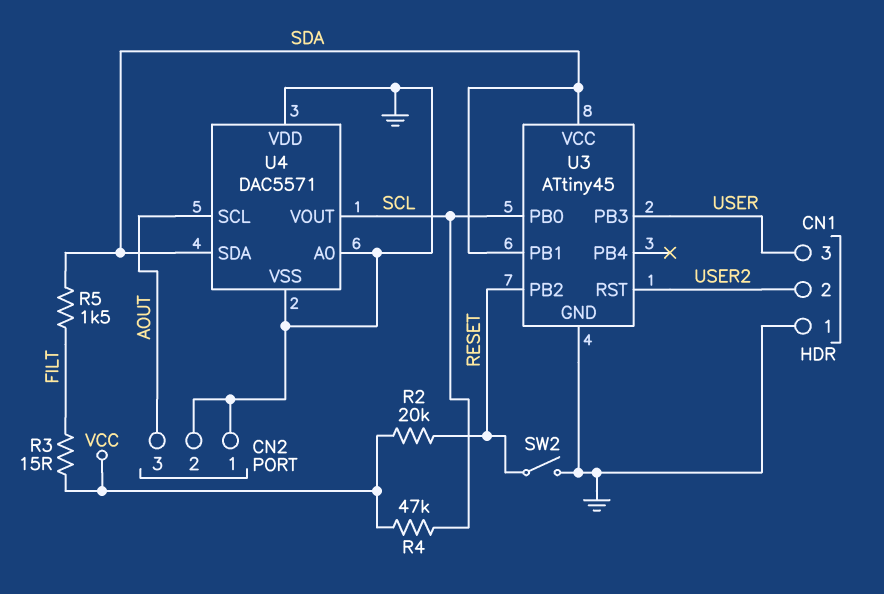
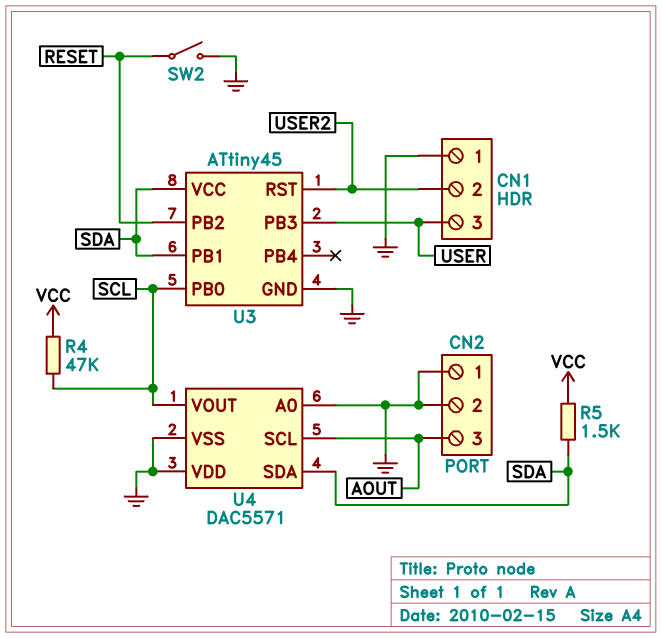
R2: 20k (RESET, VCC) -> none
R3: 15 (FILT, VCC) -> none
R5: 1.5k (FILT, SDA) -> 1.5k (SDA, VCC)

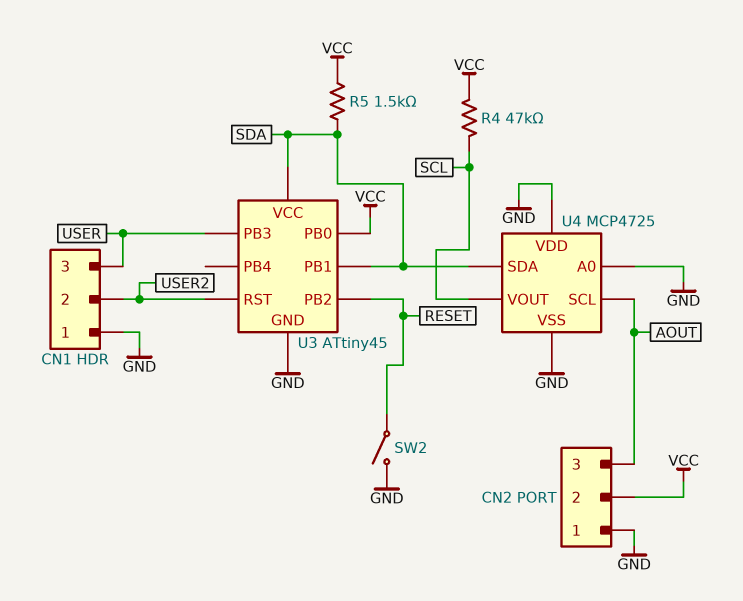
CN2 pin 2: GND -> VCC
U3 pin PB0: SCL -> VCC
U4: DAC5571 -> MCP4725

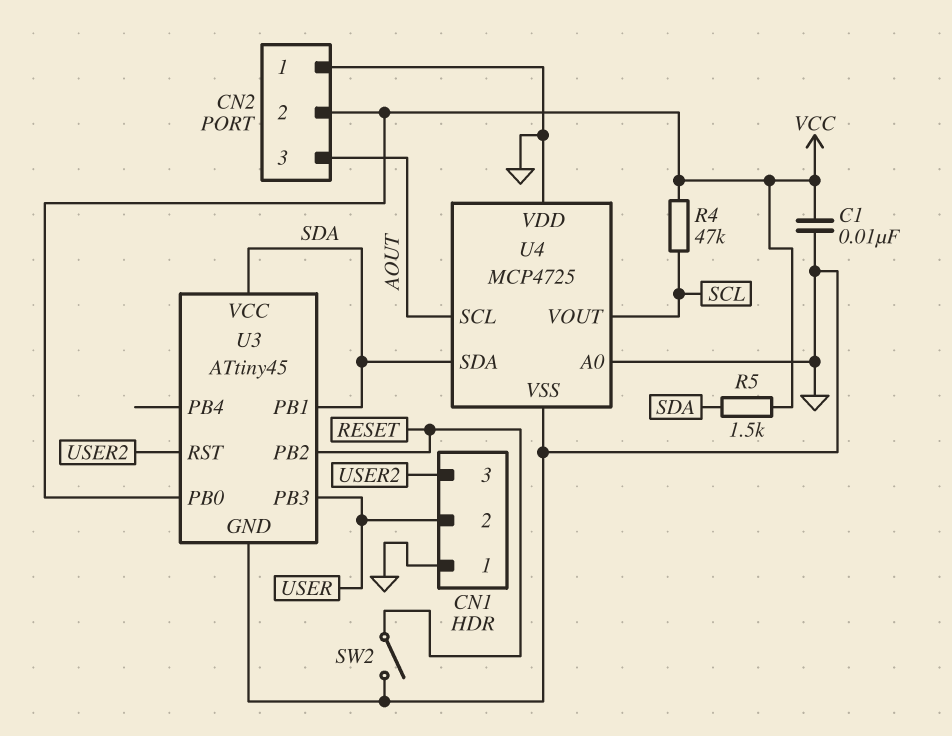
C1: none -> 10nF (GND, VCC)
CN1 pin 2: USER2 -> USER
CN1 pin 3: USER -> USER2

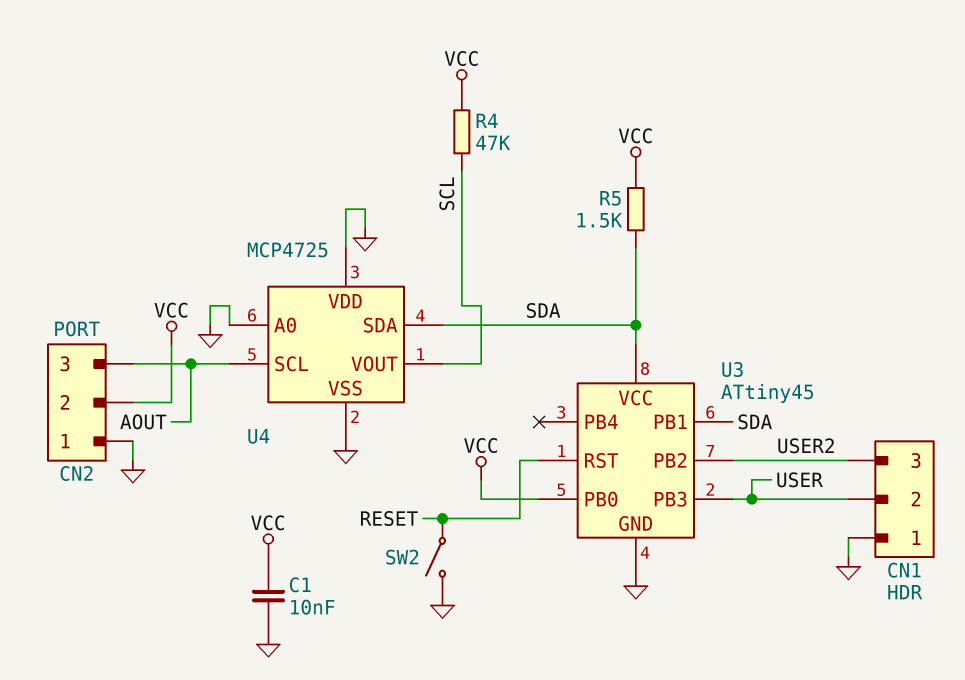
U3 pin PB2: RESET -> USER2
U3 pin RST: USER2 -> RESET

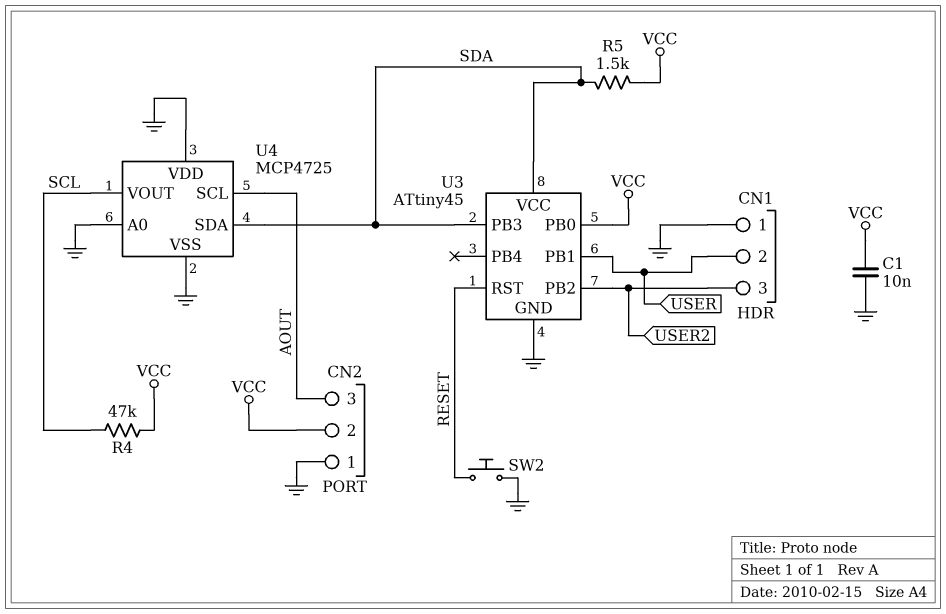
SW2: switch (GND, RESET) -> button (GND, RESET)
U3 pin PB1: SDA -> USER
U3 pin PB3: USER -> SDA

